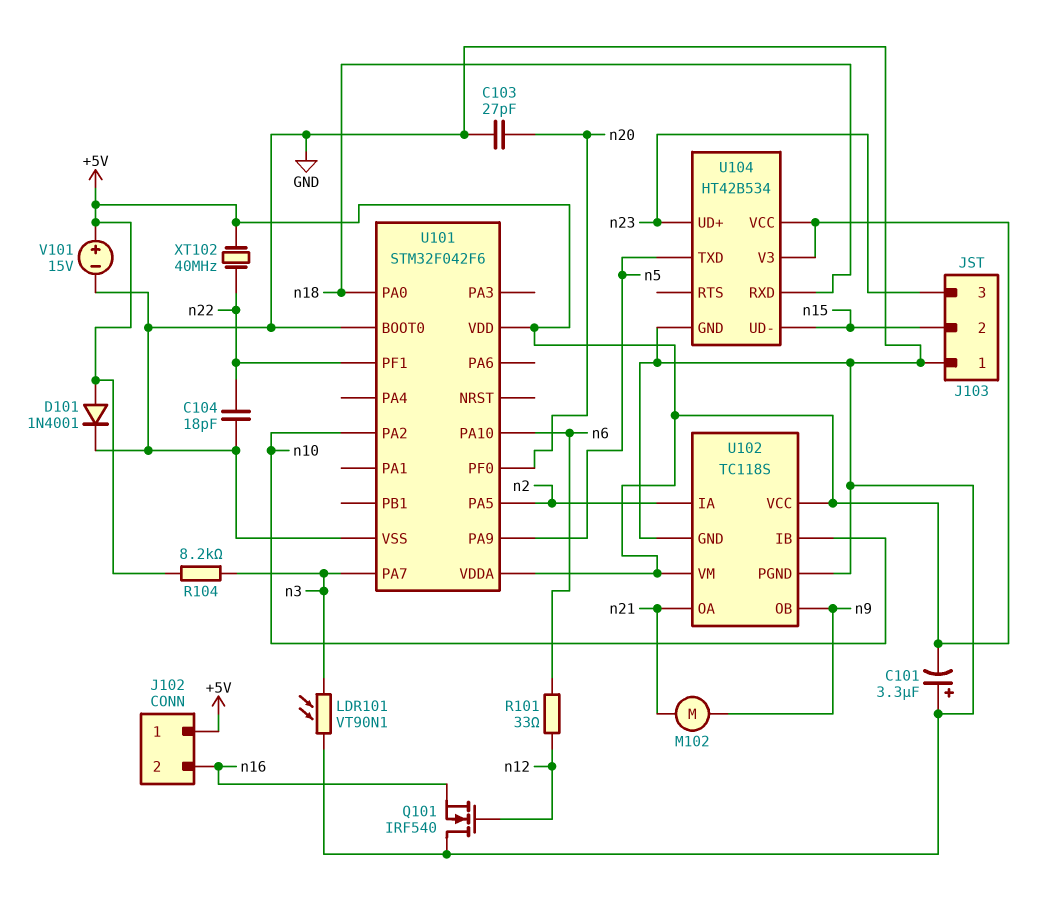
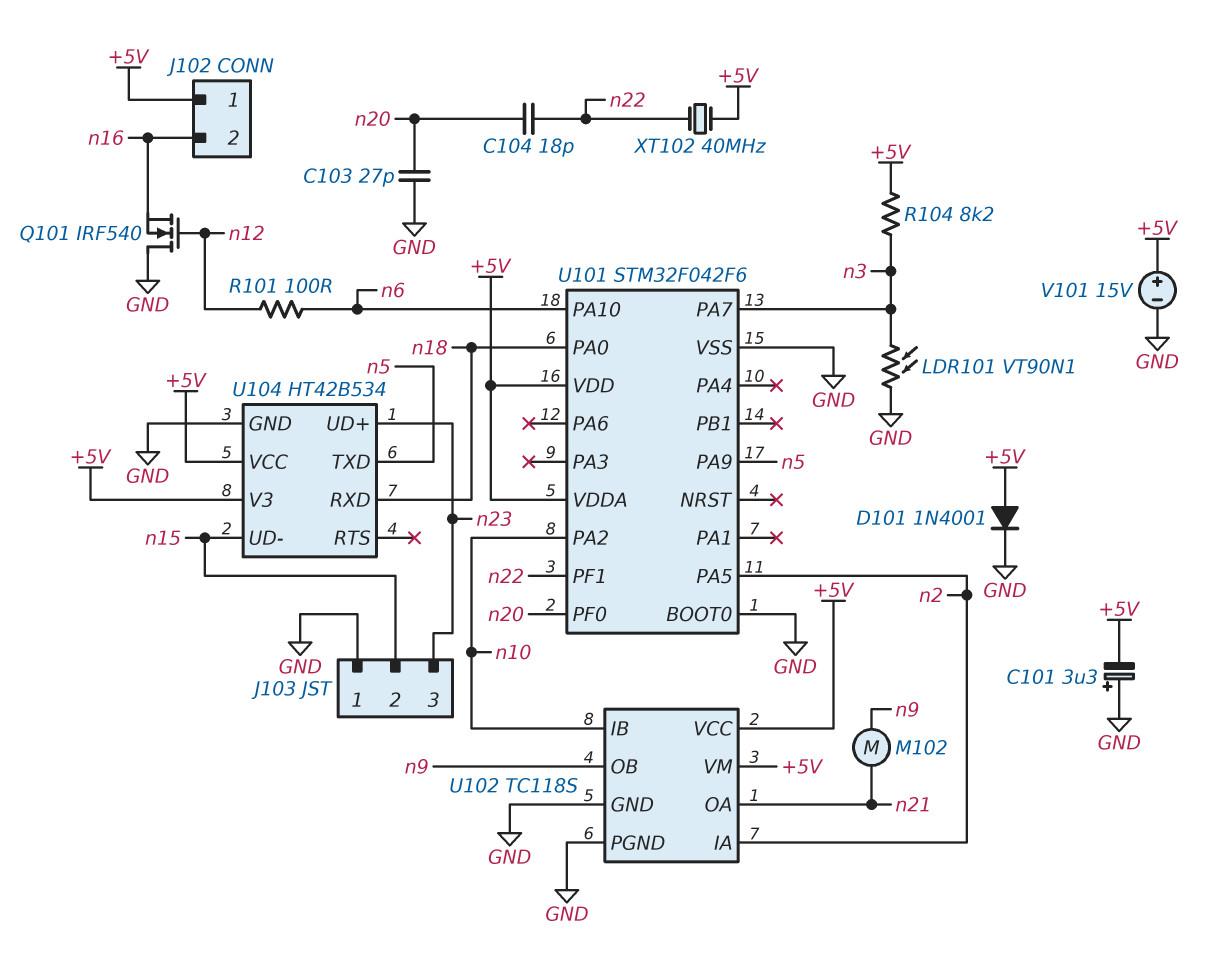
C104: 18pF (GND, n22) -> 18pF (n20, n22)
R101: 33 (n6, n12) -> 100 (n6, n12)

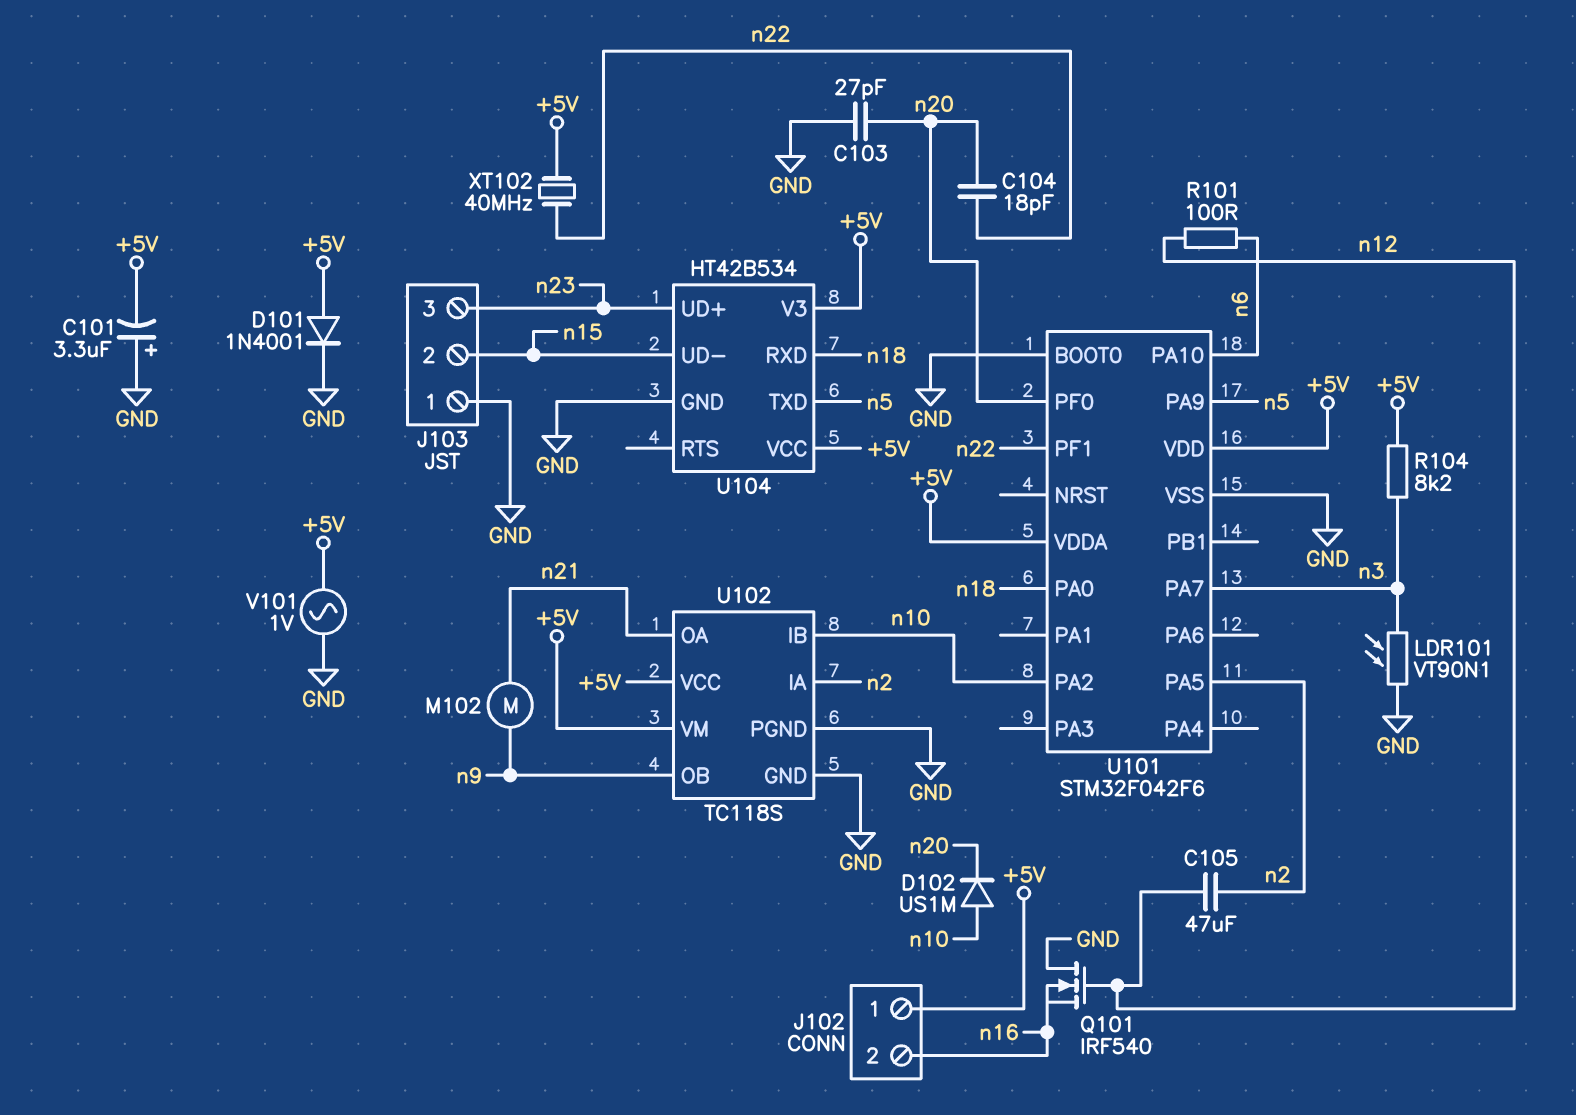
C105: none -> 47uF (n2, n12)
D102: none -> diode US1M (A n10, K n20)
V101: 15V (plus +5V, minus GND) -> AC 1V (+5V, GND)

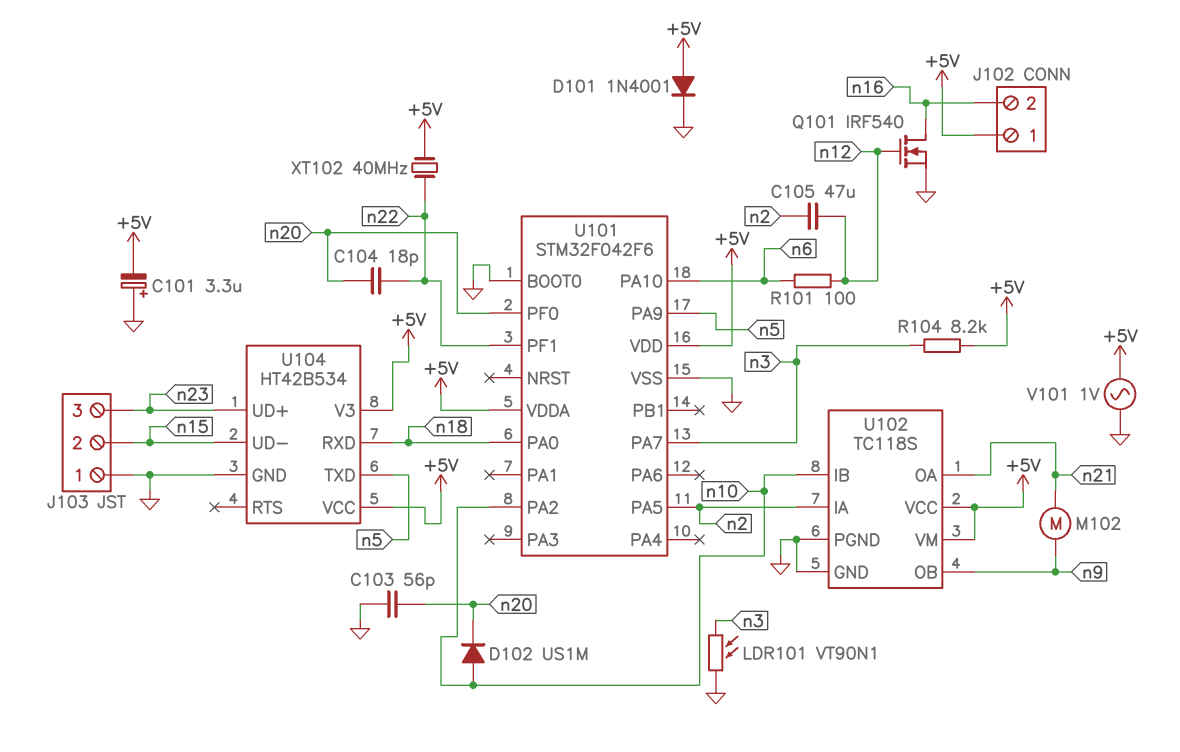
C103: 27pF (GND, n20) -> 56pF (GND, n20)
Q101: NMOS IRF540 (G n12, D GND, S n16) -> NMOS IRF540 (G n12, D n16, S GND)

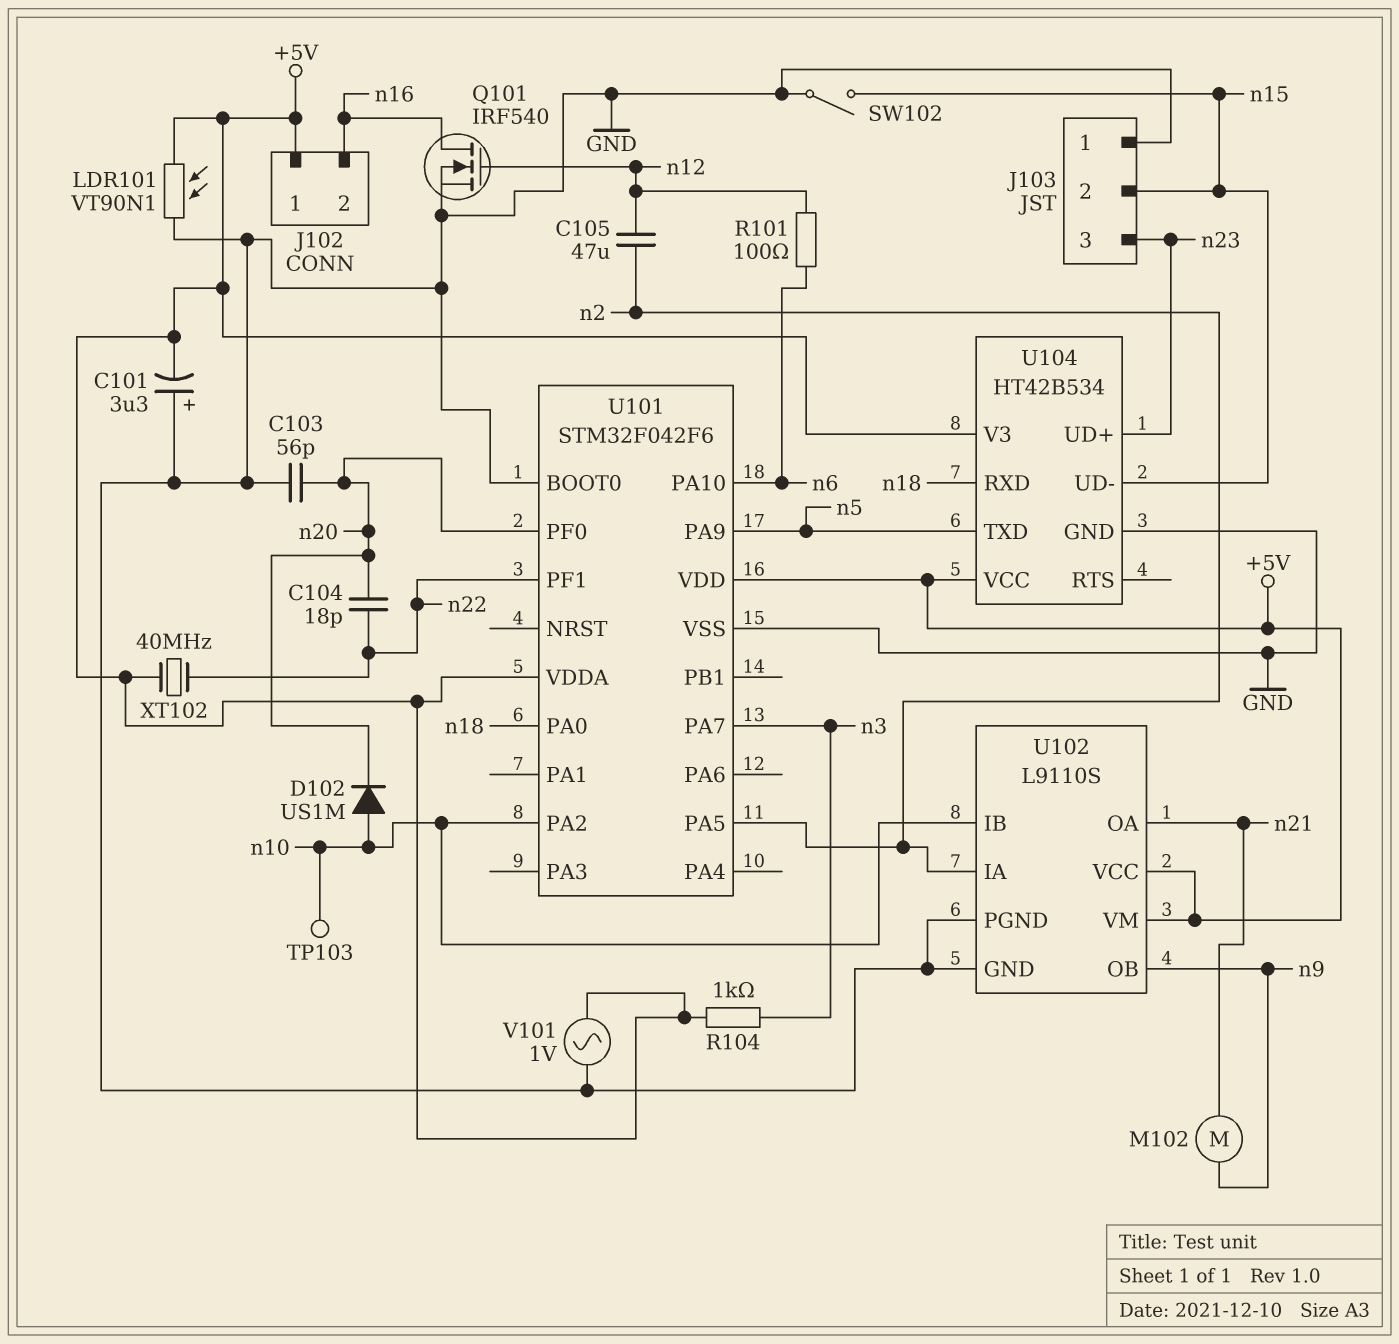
D101: diode 1N4001 (A +5V, K GND) -> none
LDR101: VT90N1 (GND, n3) -> VT90N1 (+5V, GND)
R104: 8.2k (+5V, n3) -> 1k (+5V, n3)
SW102: none -> switch (GND, n15)
TP103: none -> test point (n10)
U102: TC118S -> L9110S

